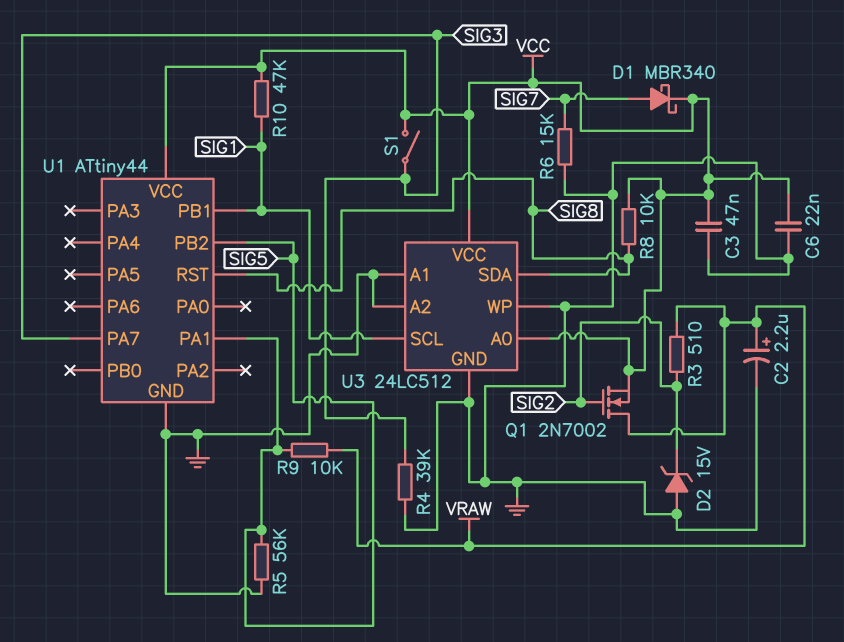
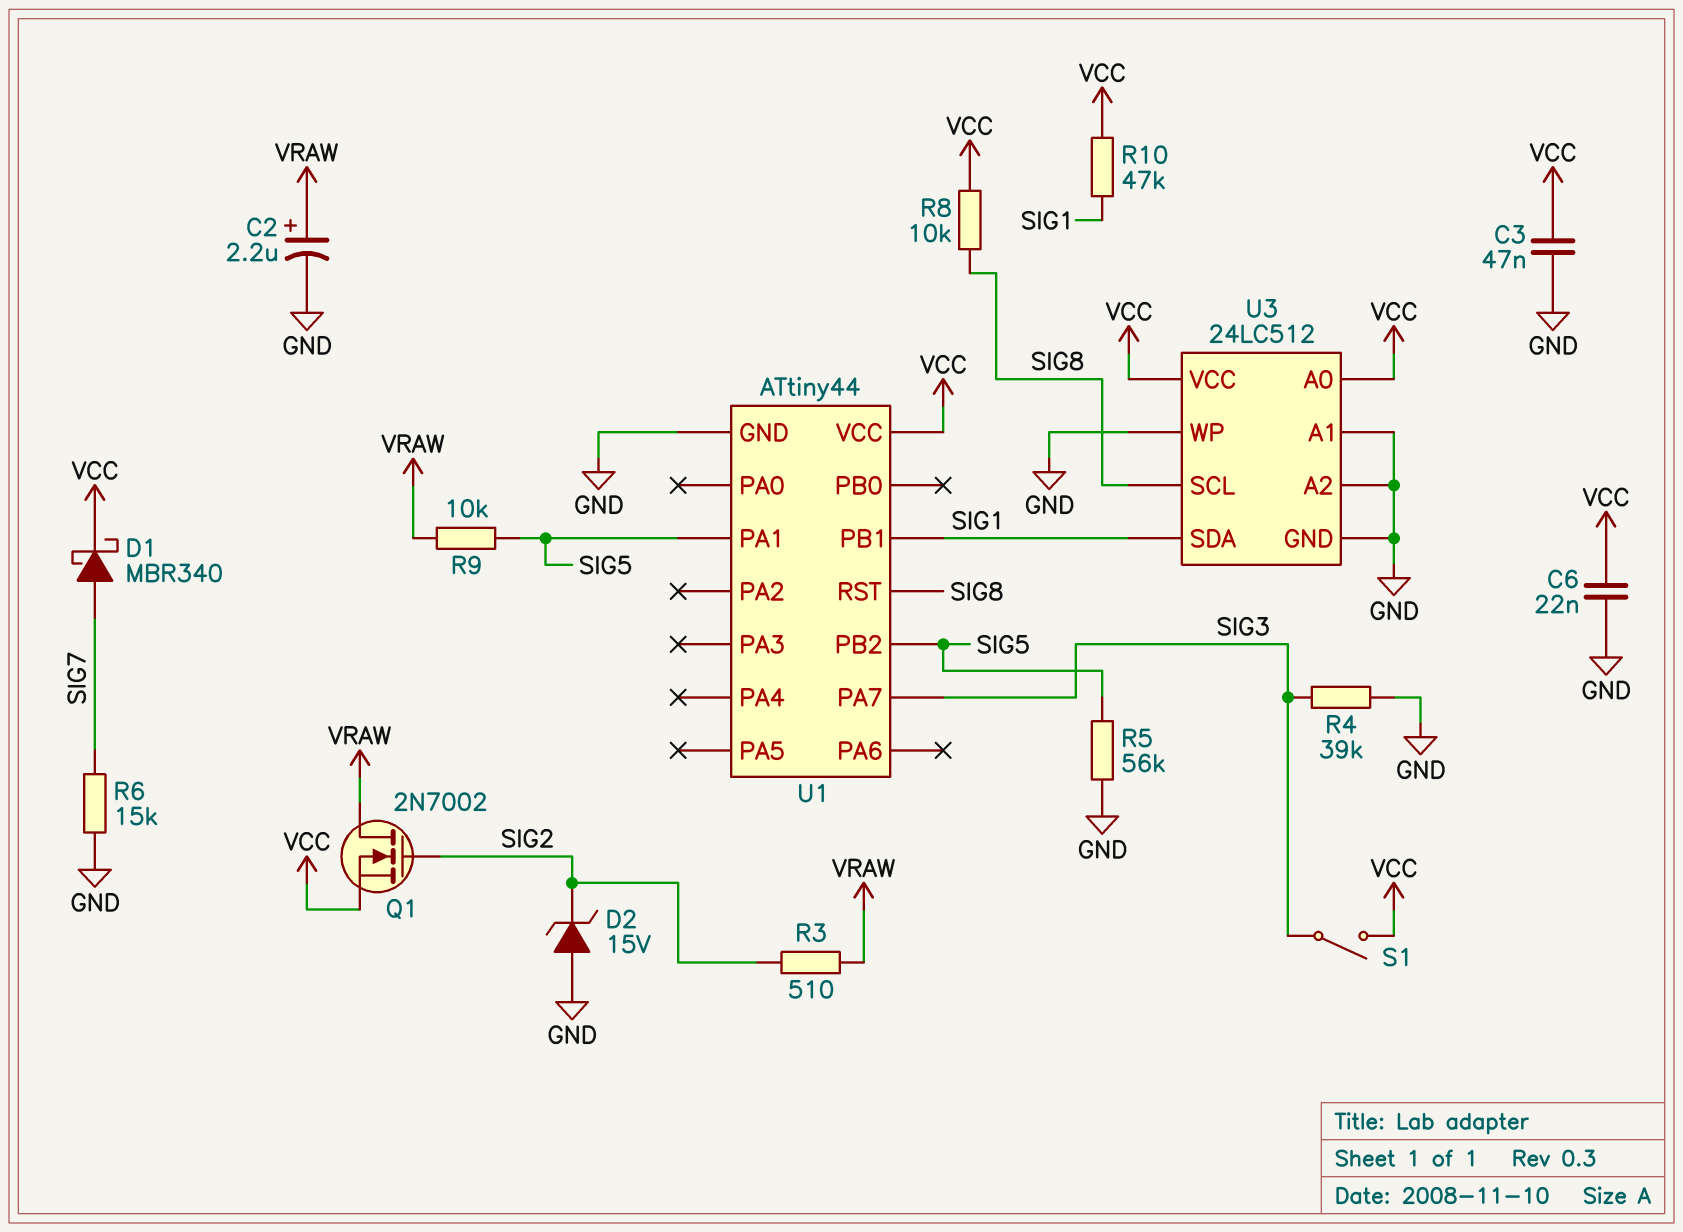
U3 pin SCL: SIG1 -> SIG8
U3 pin SDA: SIG8 -> SIG1

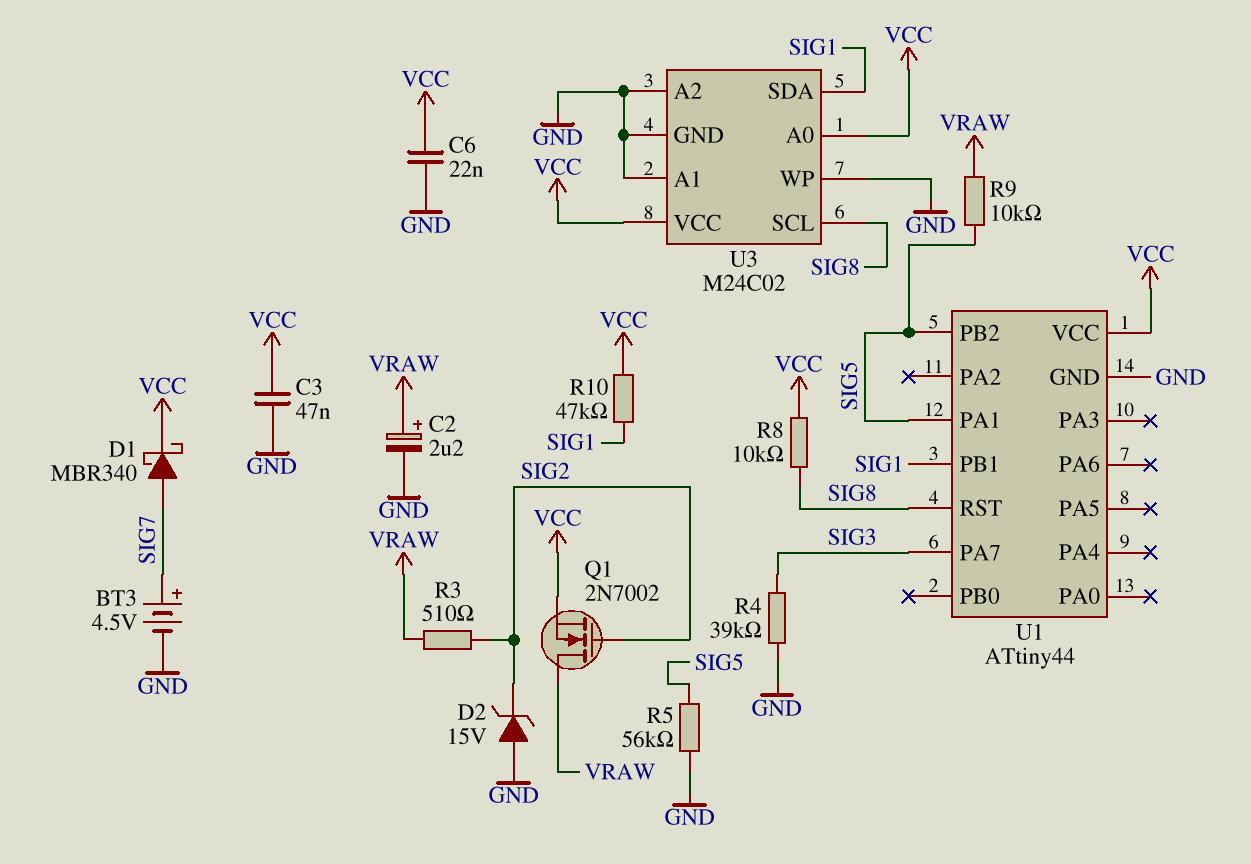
BT3: none -> 4.5V (plus SIG7, minus GND)
R6: 15k (GND, SIG7) -> none
S1: switch (SIG3, VCC) -> none
U3: 24LC512 -> M24C02

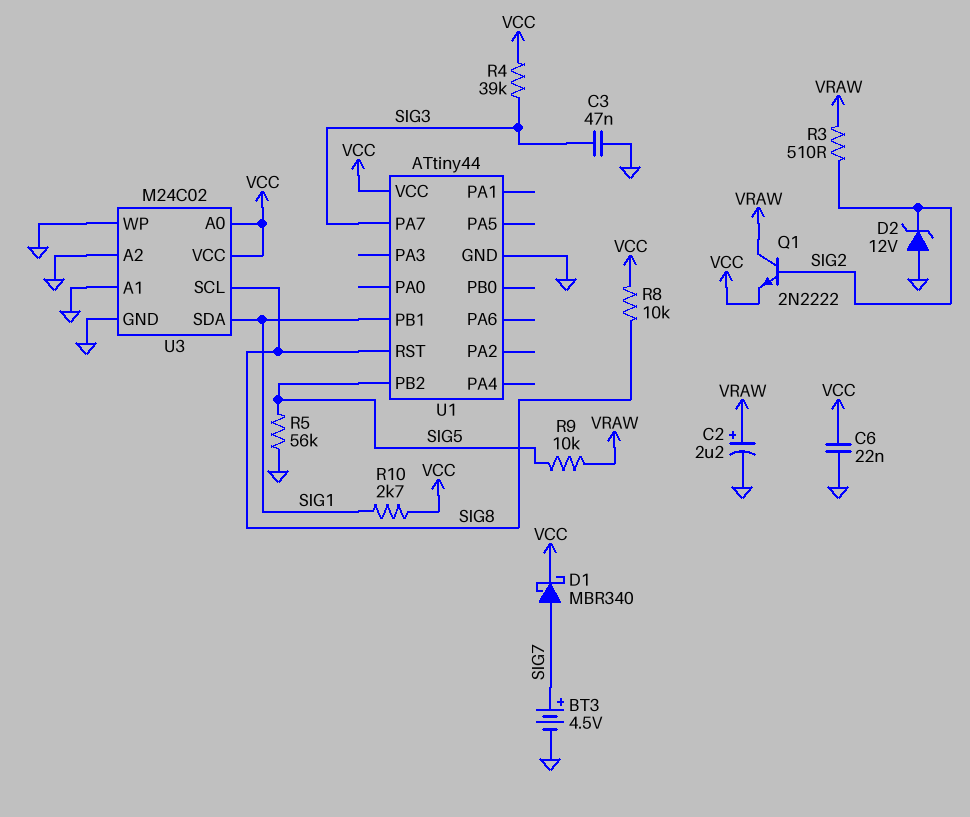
C3: 47nF (GND, VCC) -> 47nF (GND, SIG3)
D2: zener 15V (A GND, K SIG2) -> zener 12V (A GND, K SIG2)
Q1: NMOS 2N7002 (G SIG2, D VRAW, S VCC) -> NPN 2N2222 (B SIG2, C VRAW, E VCC)
R4: 39k (GND, SIG3) -> 39k (SIG3, VCC)
R10: 47k (SIG1, VCC) -> 2.7k (SIG1, VCC)
U1 pin PA1: SIG5 -> none

